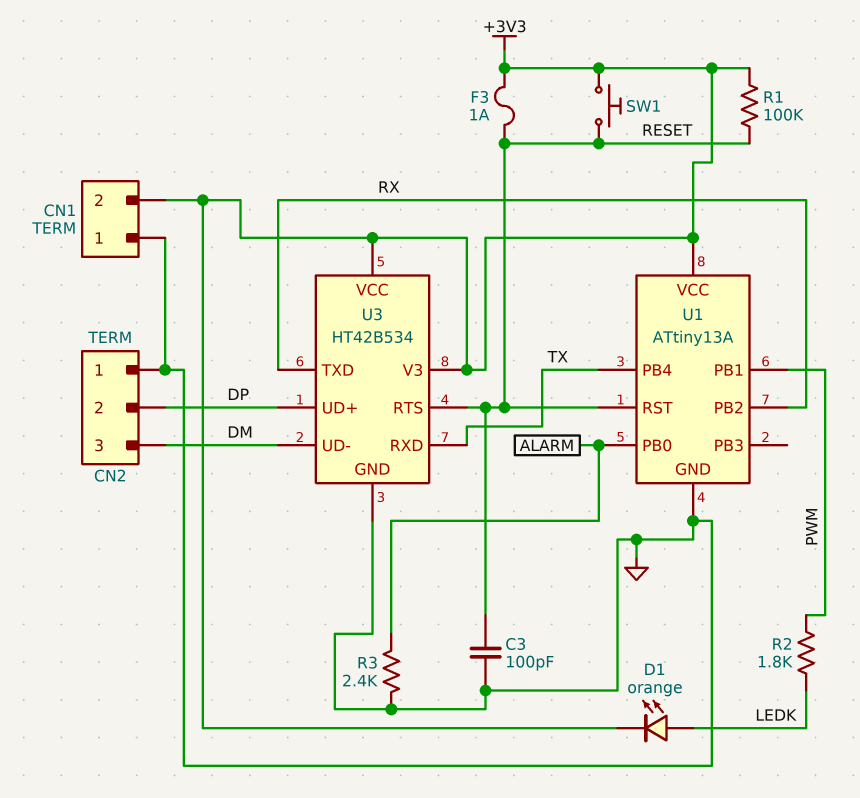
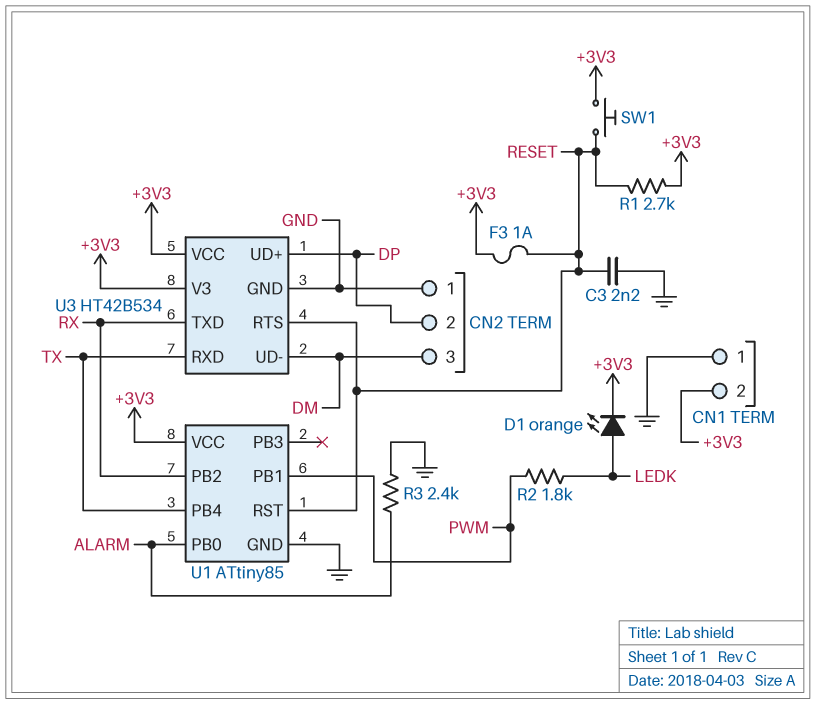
C3: 100pF (GND, RESET) -> 2.2nF (GND, RESET)
R1: 100k (+3V3, RESET) -> 2.7k (+3V3, RESET)
U1: ATtiny13A -> ATtiny85

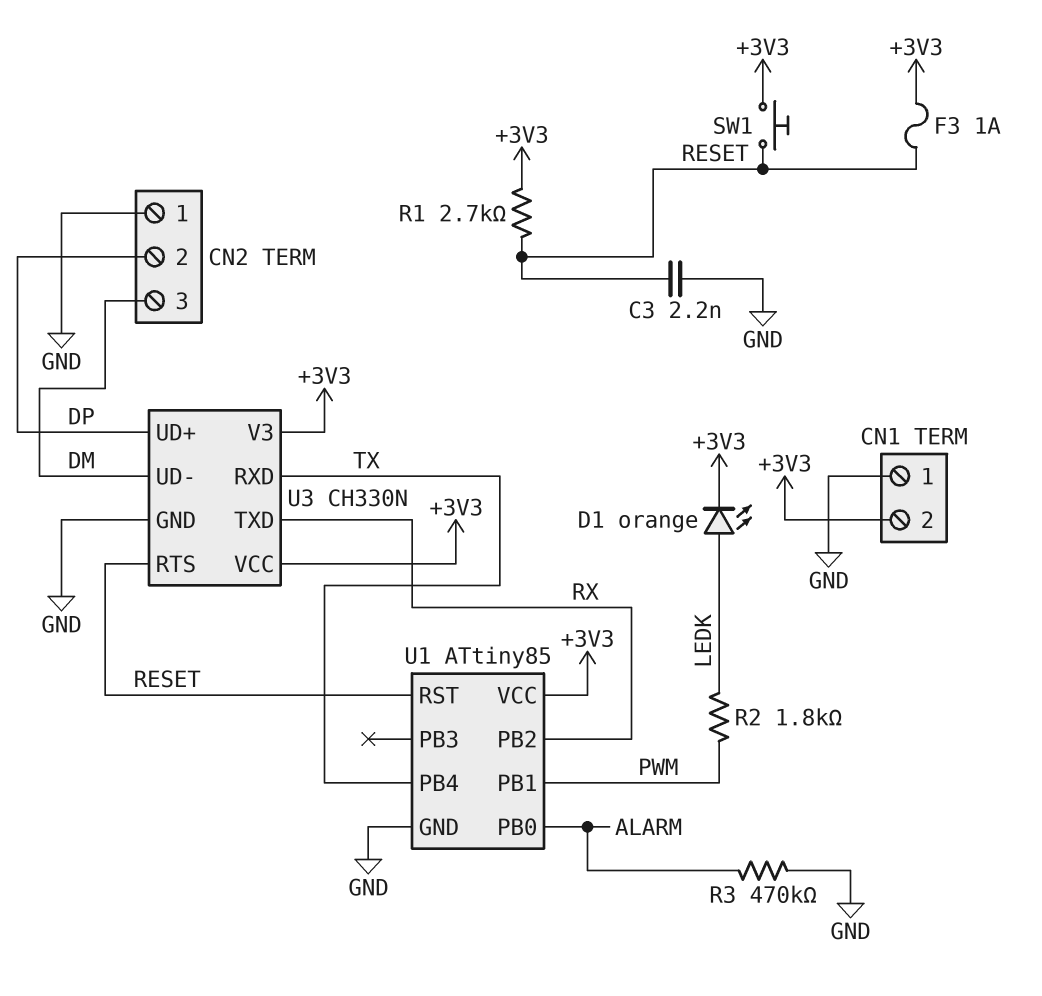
R3: 2.4k (ALARM, GND) -> 470k (ALARM, GND)
U3: HT42B534 -> CH330N

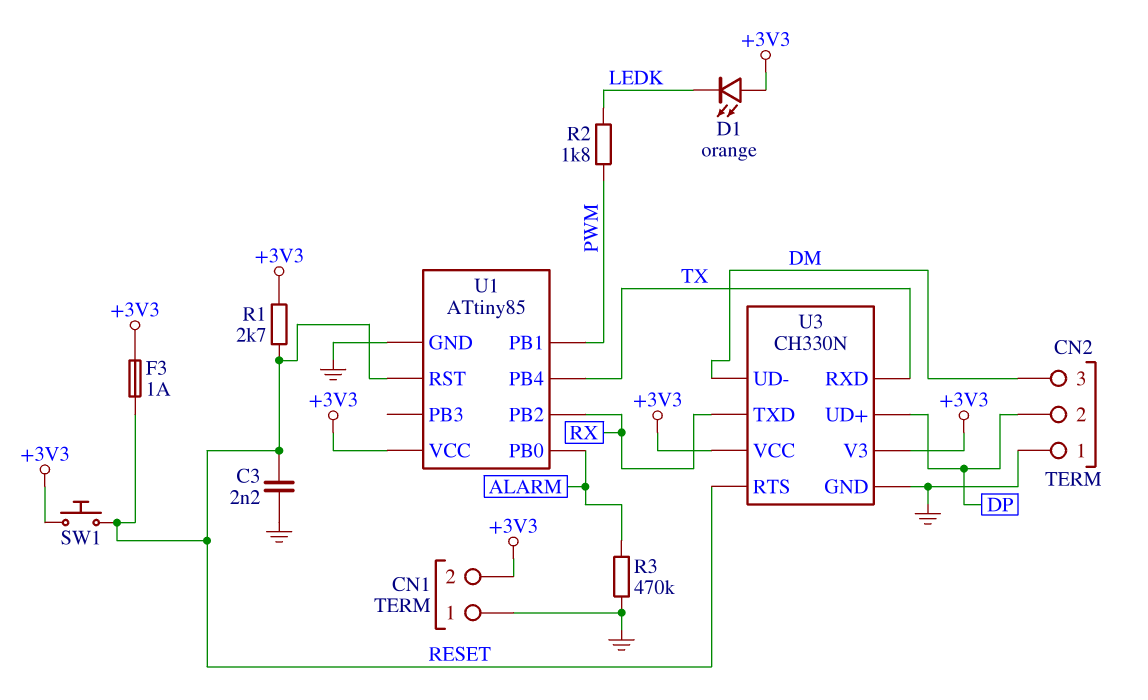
D1: LED orange (A LEDK, K +3V3) -> LED orange (A +3V3, K LEDK)

